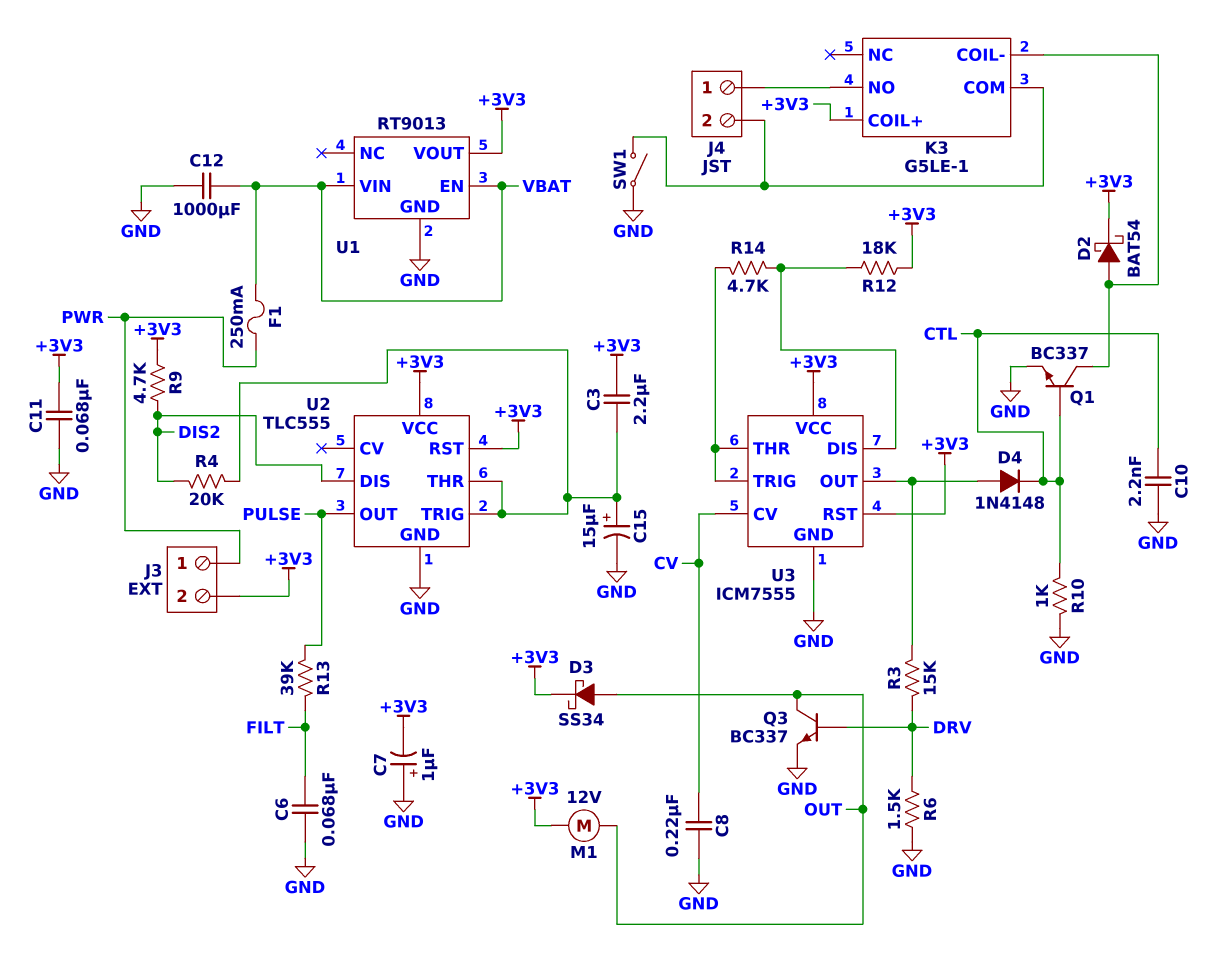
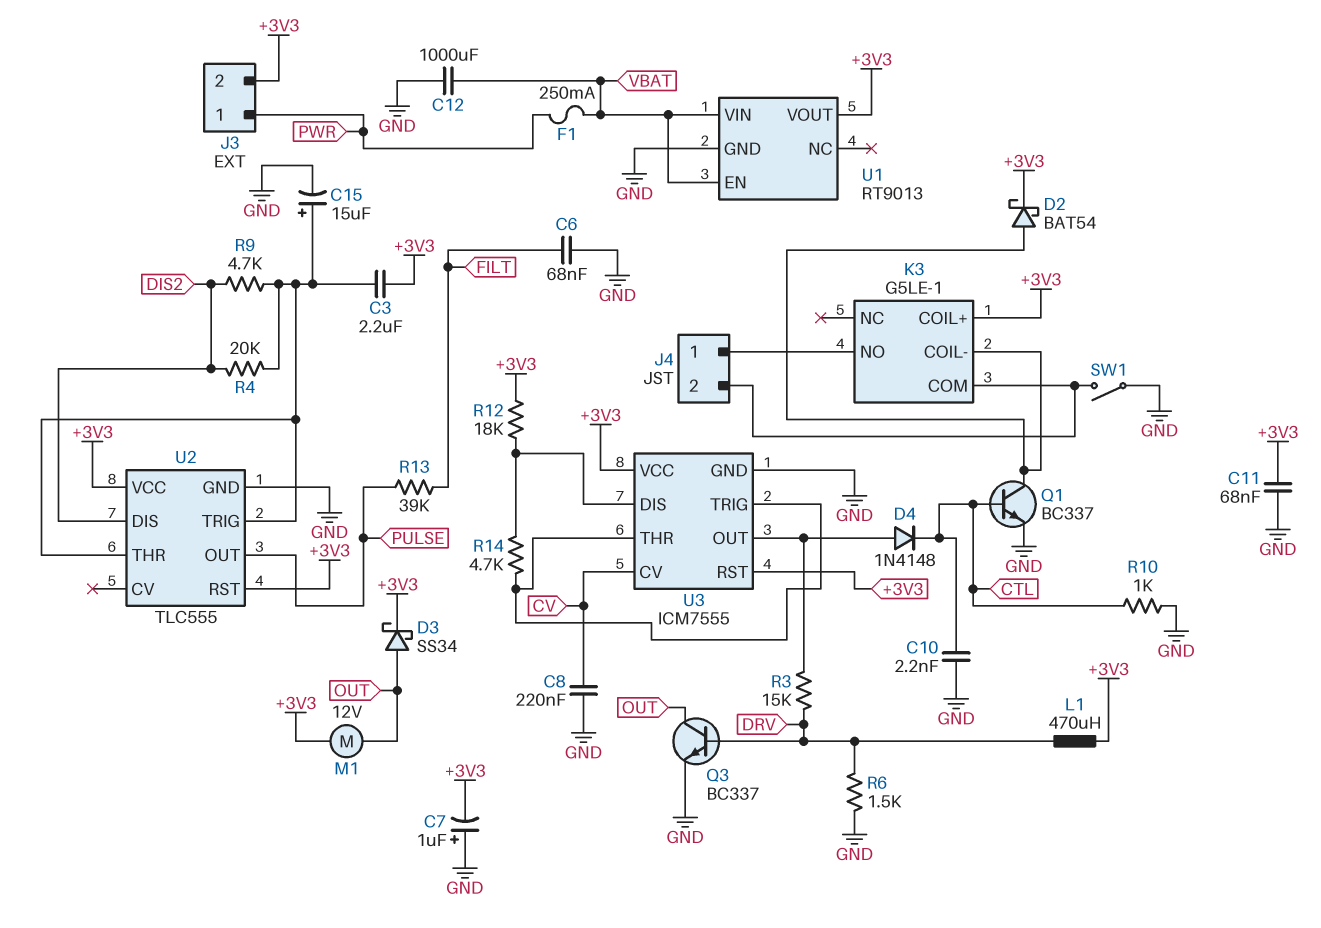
L1: none -> 470uH (+3V3, DRV)
R9: 4.7k (+3V3, DIS2) -> 4.7k (DIS2, U2/THR)

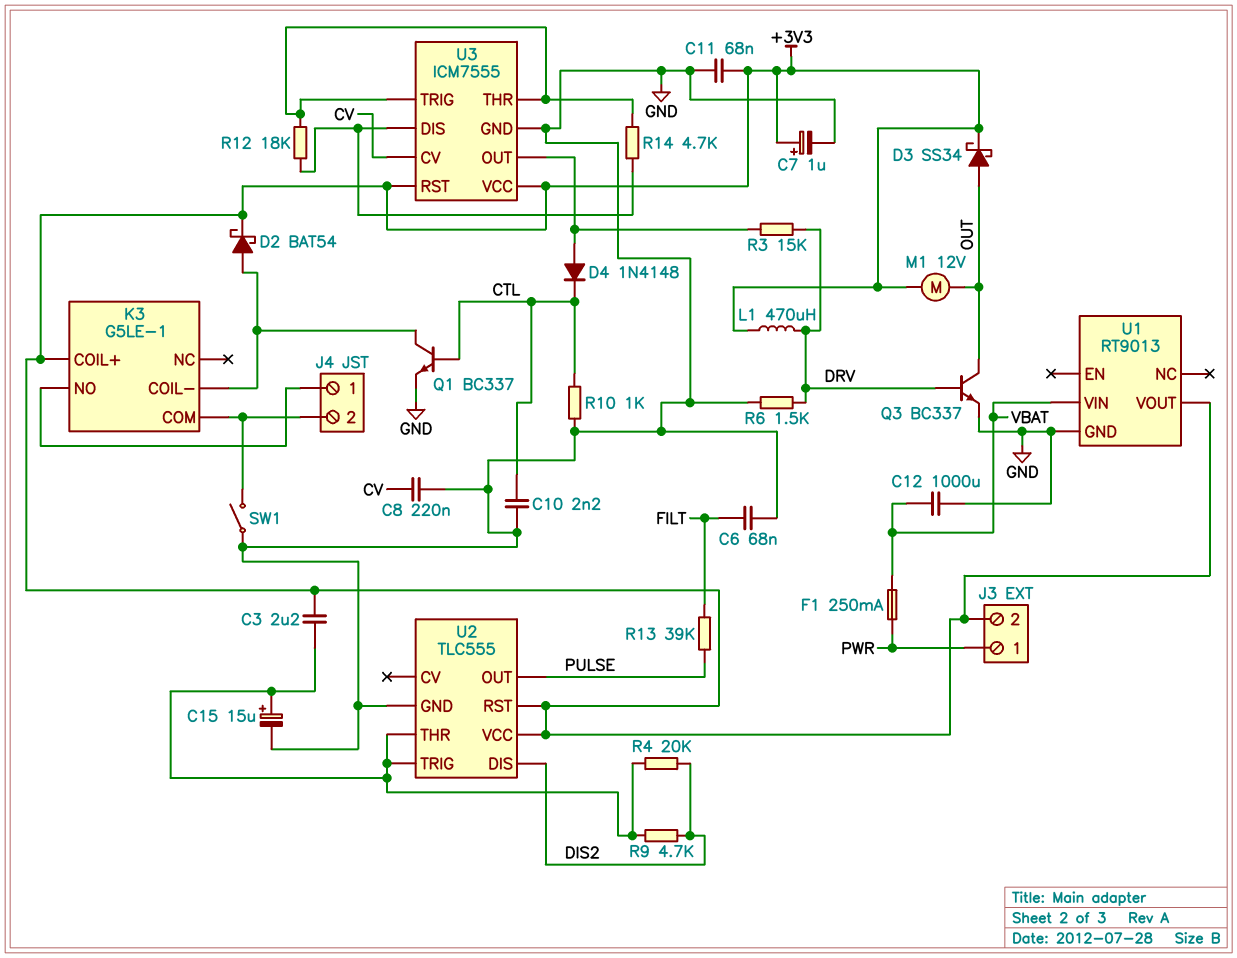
C7: 1uF (plus GND, minus +3V3) -> 1uF (plus +3V3, minus GND)
R12: 18k (+3V3, U3/DIS) -> 18k (U3/DIS, U3/THR)
U1 pin EN: VBAT -> none

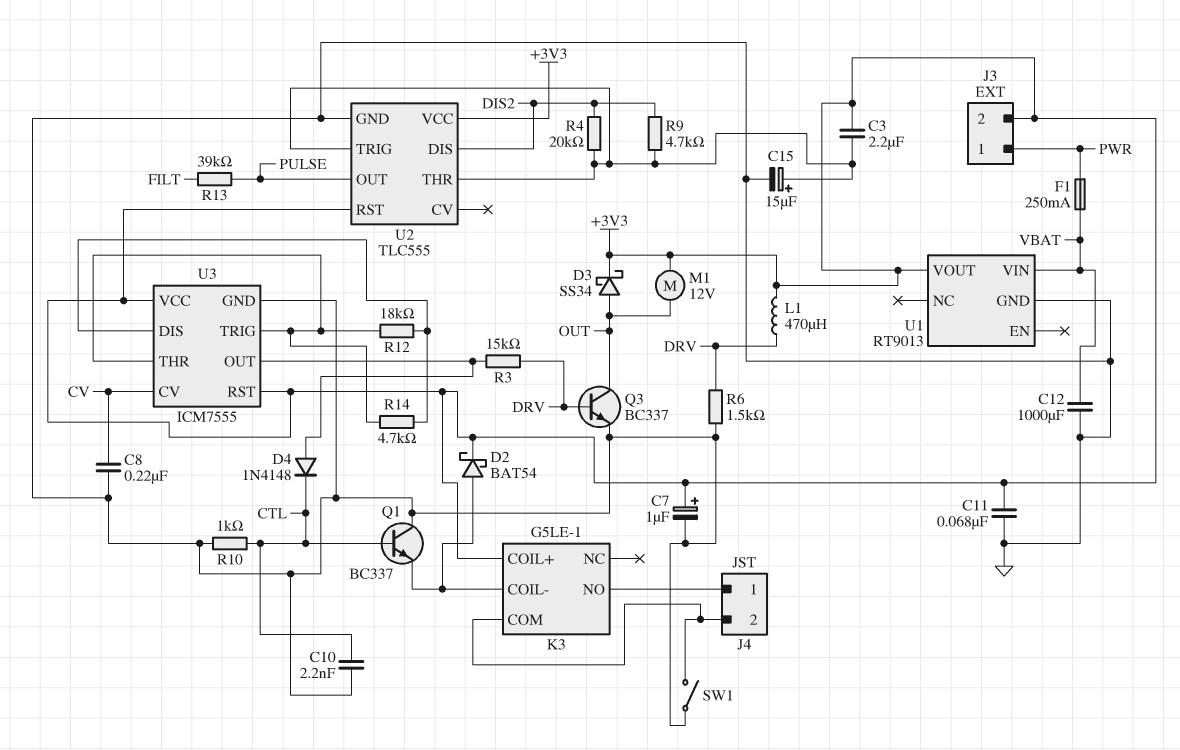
C6: 68nF (FILT, GND) -> none
Q1: NPN BC337 (B CTL, C K3/COIL-, E GND) -> NPN BC337 (B CTL, C GND, E K3/COIL-)

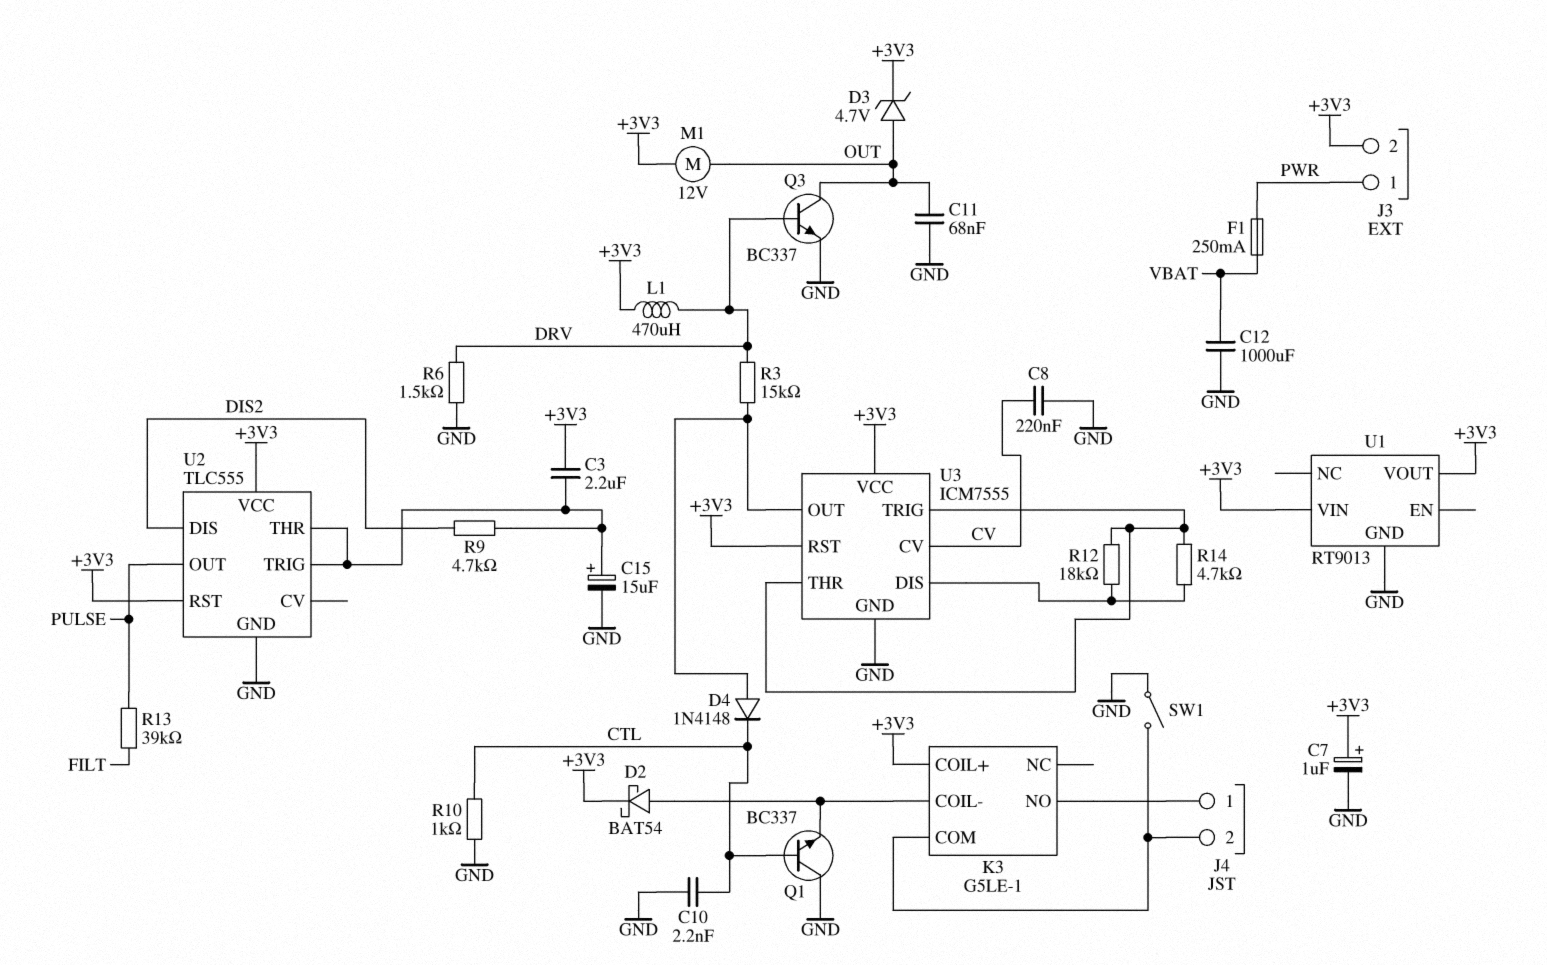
C11: 68nF (+3V3, GND) -> 68nF (GND, OUT)
D3: schottky SS34 (A OUT, K +3V3) -> zener 4.7V (A OUT, K +3V3)
R4: 20k (DIS2, U2/THR) -> none
U1 pin VIN: VBAT -> +3V3

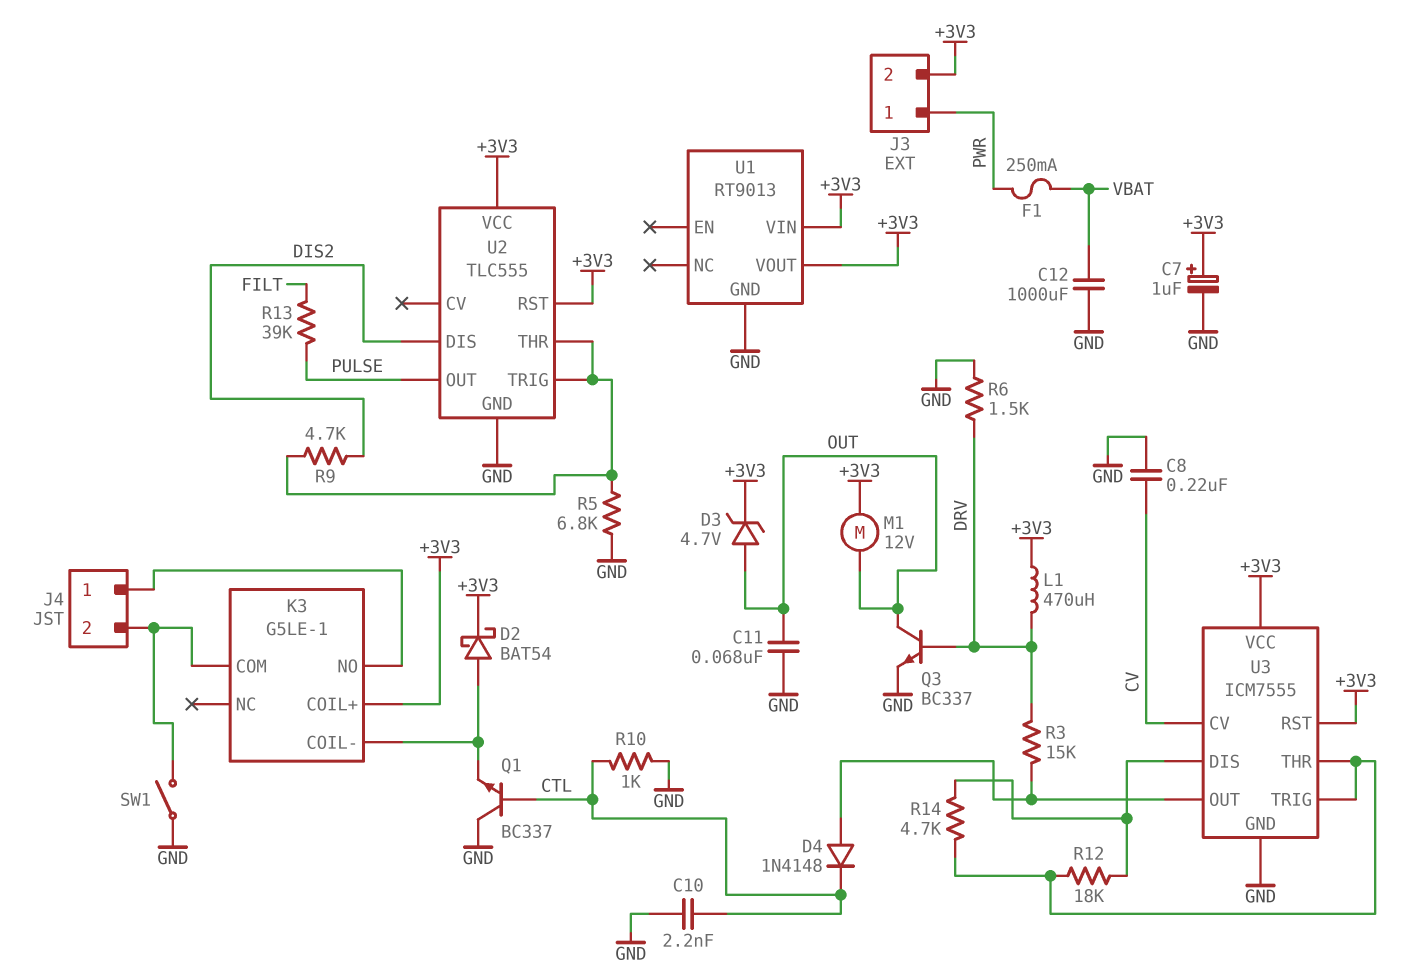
C3: 2.2uF (+3V3, U2/THR) -> none
C15: 15uF (plus U2/THR, minus GND) -> none
R5: none -> 6.8k (GND, U2/THR)

